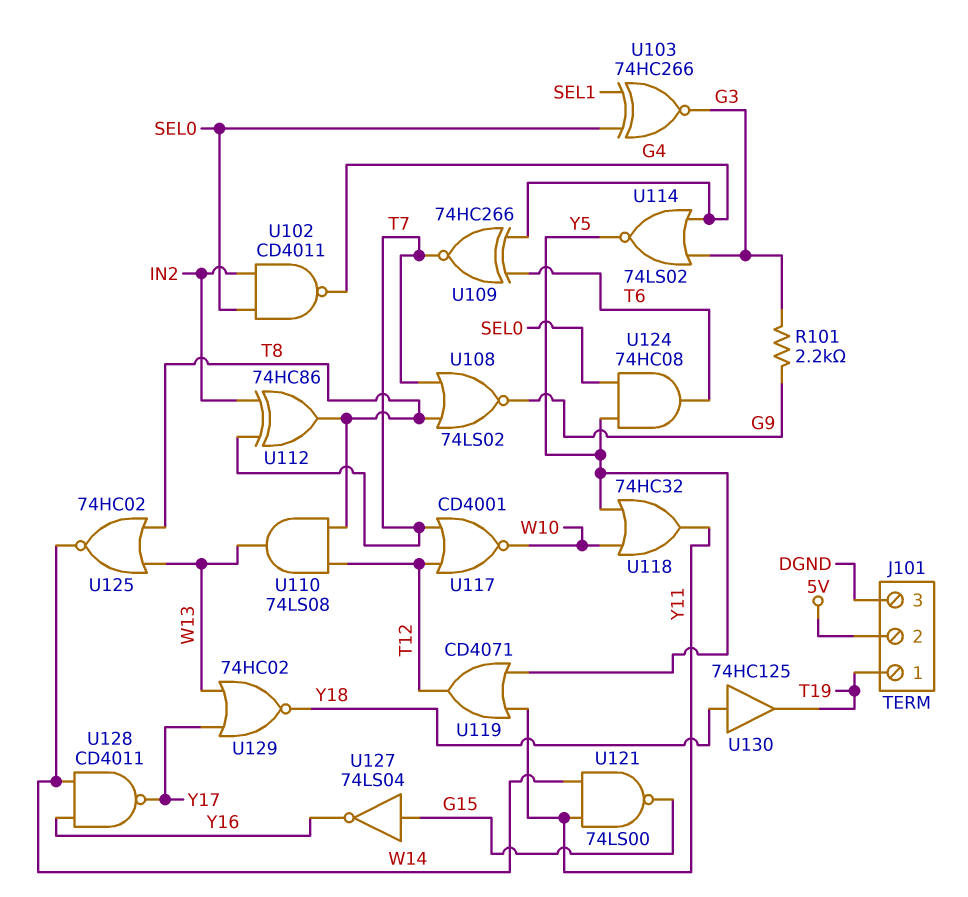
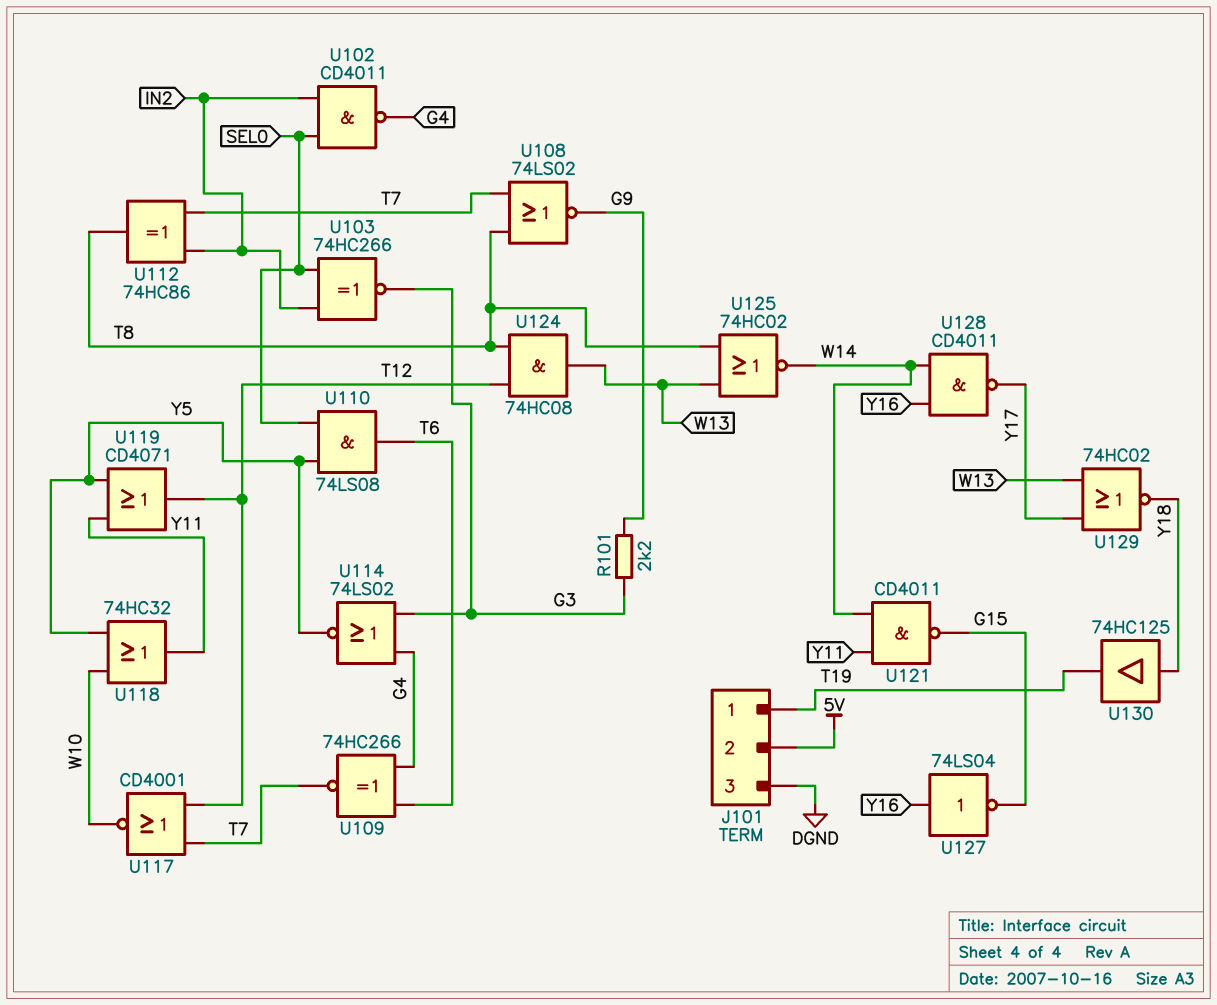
U103: XNOR 74HC266 (in SEL0, in SEL1, out G3) -> XNOR 74HC266 (in IN2, in SEL0, out G3)
U110: AND 74LS08 (in T8, in T12, out W13) -> AND 74LS08 (in SEL0, in Y5, out T6)
U121: NAND 74LS00 (in W14, in Y11, out G15) -> NAND CD4011 (in W14, in Y11, out G15)
U124: AND 74HC08 (in SEL0, in Y5, out T6) -> AND 74HC08 (in T8, in T12, out W13)
U127: NOT 74LS04 (in G15, out Y16) -> NOT 74LS04 (in Y16, out G15)

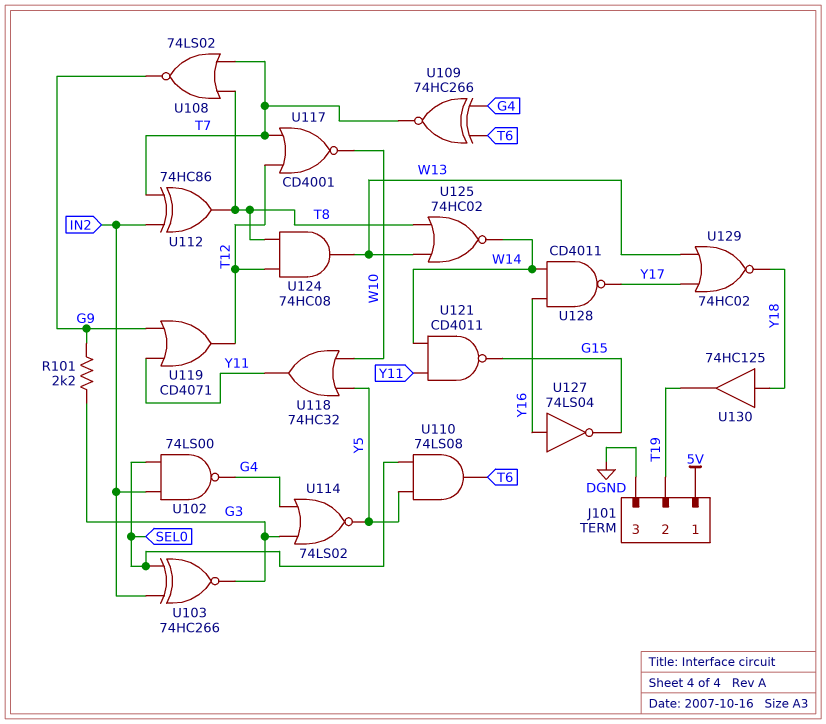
J101 pin 1: T19 -> 5V
J101 pin 2: 5V -> T19
U102: NAND CD4011 (in IN2, in SEL0, out G4) -> NAND 74LS00 (in IN2, in SEL0, out G4)
U119: OR CD4071 (in Y5, in Y11, out T12) -> OR CD4071 (in G9, in Y11, out T12)

